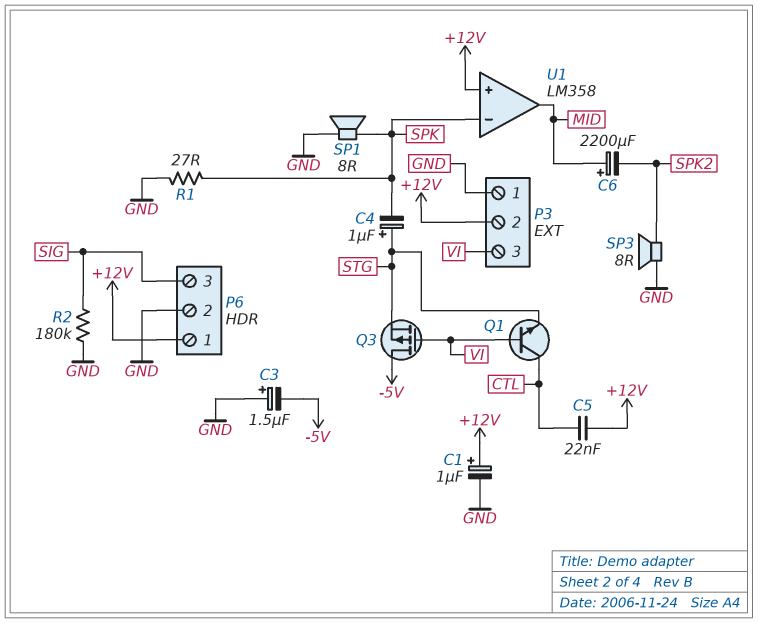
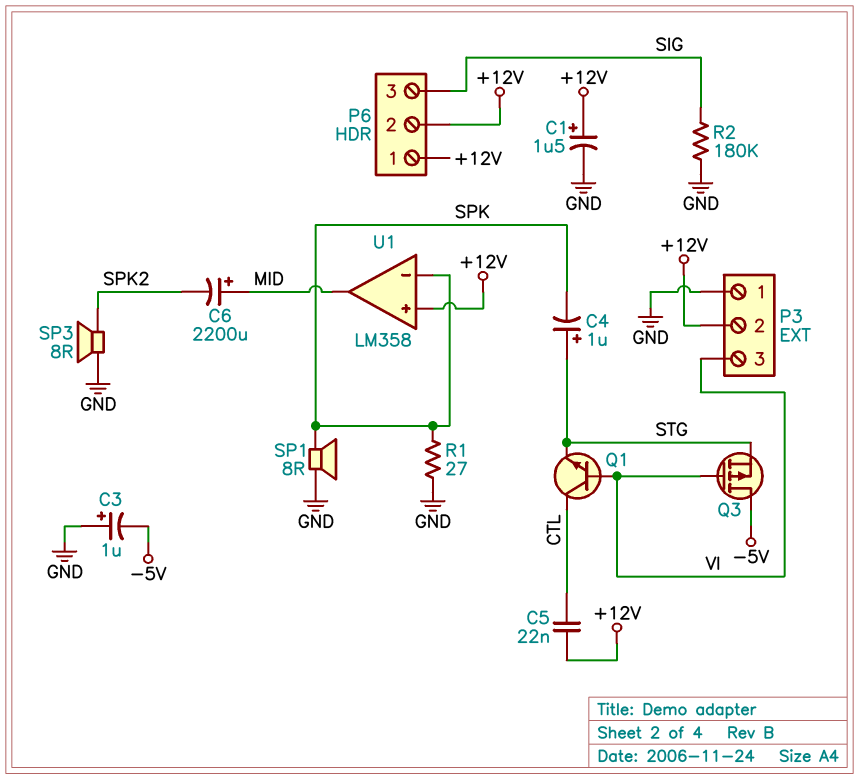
C1: 1uF (plus +12V, minus GND) -> 1.5uF (plus +12V, minus GND)
C3: 1.5uF (plus GND, minus -5V) -> 1uF (plus GND, minus -5V)
P6 pin 2: GND -> +12V

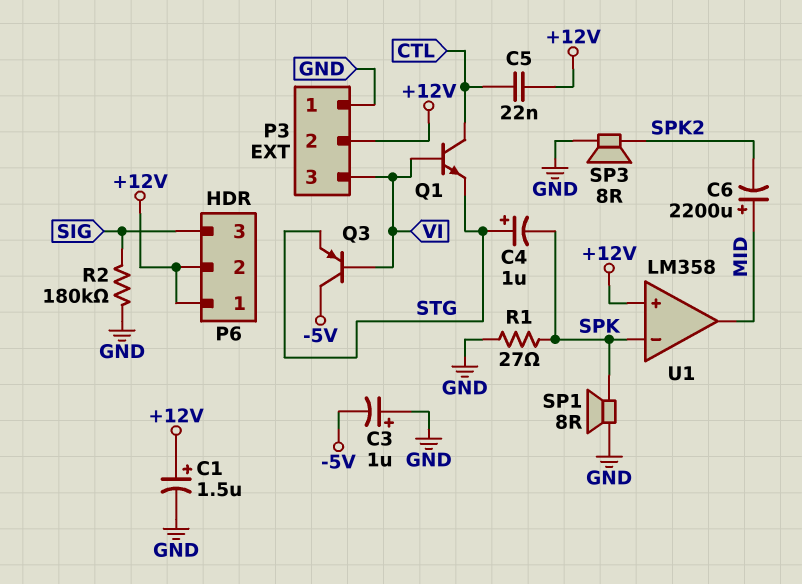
Q3: PMOS (G VI, D -5V, S STG) -> PNP (B VI, C -5V, E STG)

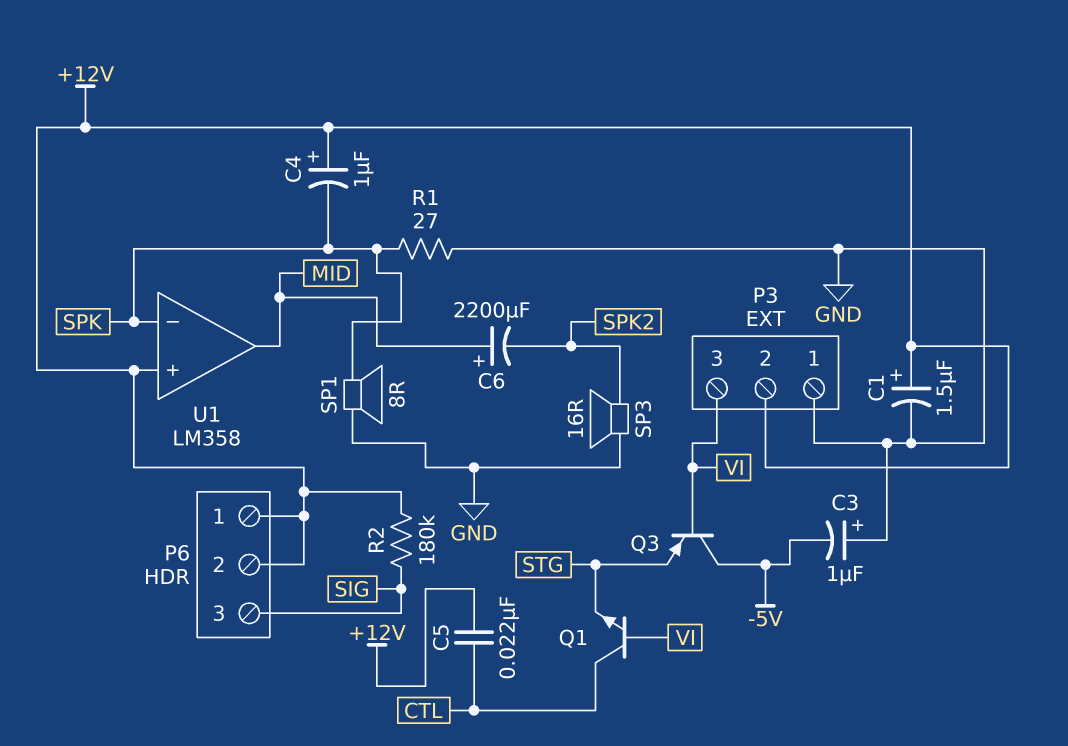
C4: 1uF (plus STG, minus SPK) -> 1uF (plus +12V, minus SPK)
R2: 180k (GND, SIG) -> 180k (+12V, SIG)
SP3: speaker 8R (GND, SPK2) -> speaker 16R (GND, SPK2)

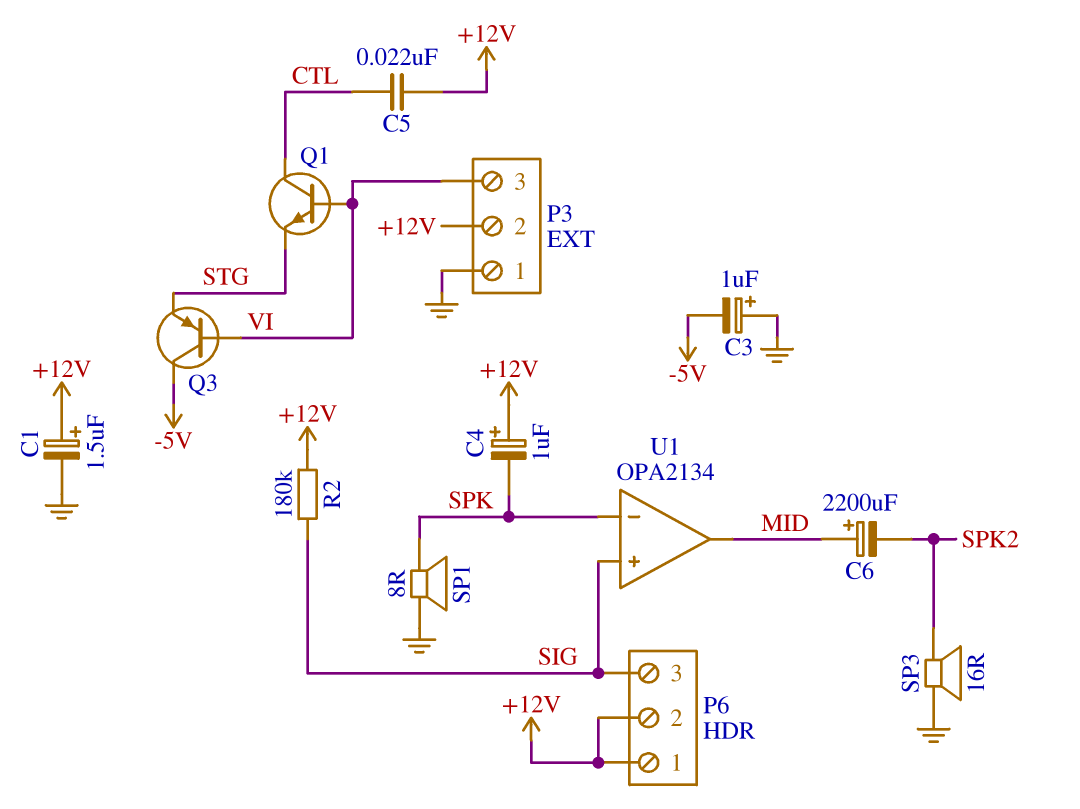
R1: 27 (GND, SPK) -> none
U1: LM358 -> OPA2134
U1 pin in+: +12V -> SIG

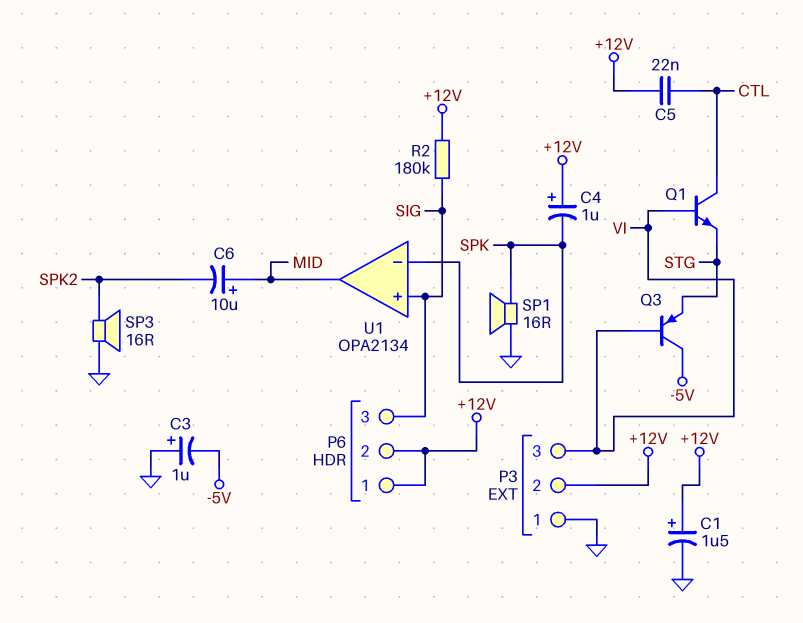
C6: 2200uF (plus MID, minus SPK2) -> 10uF (plus MID, minus SPK2)
SP1: speaker 8R (GND, SPK) -> speaker 16R (GND, SPK)

